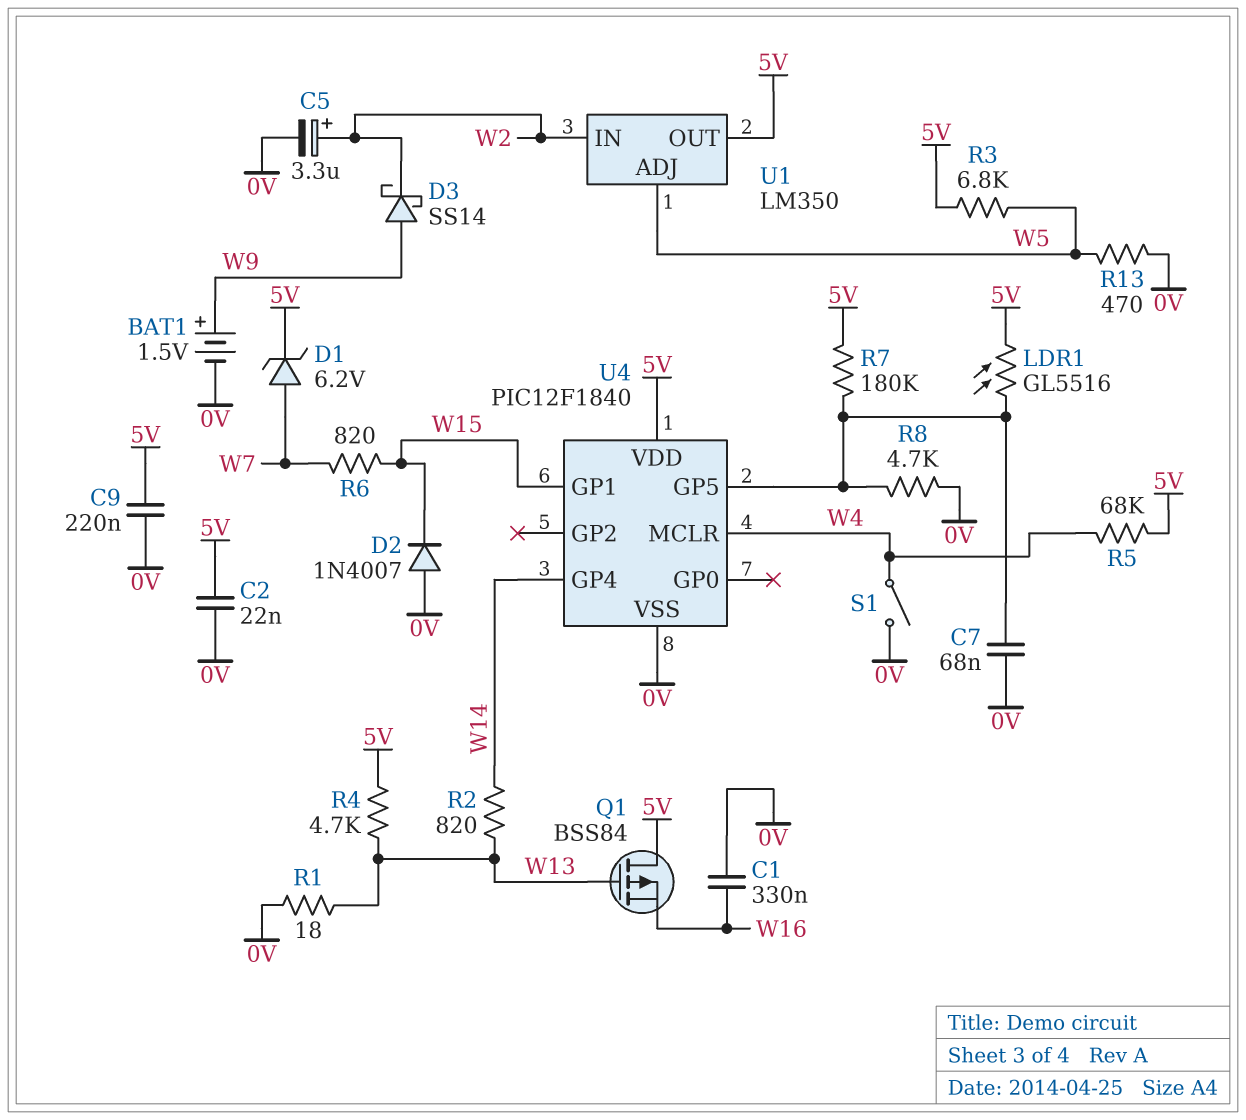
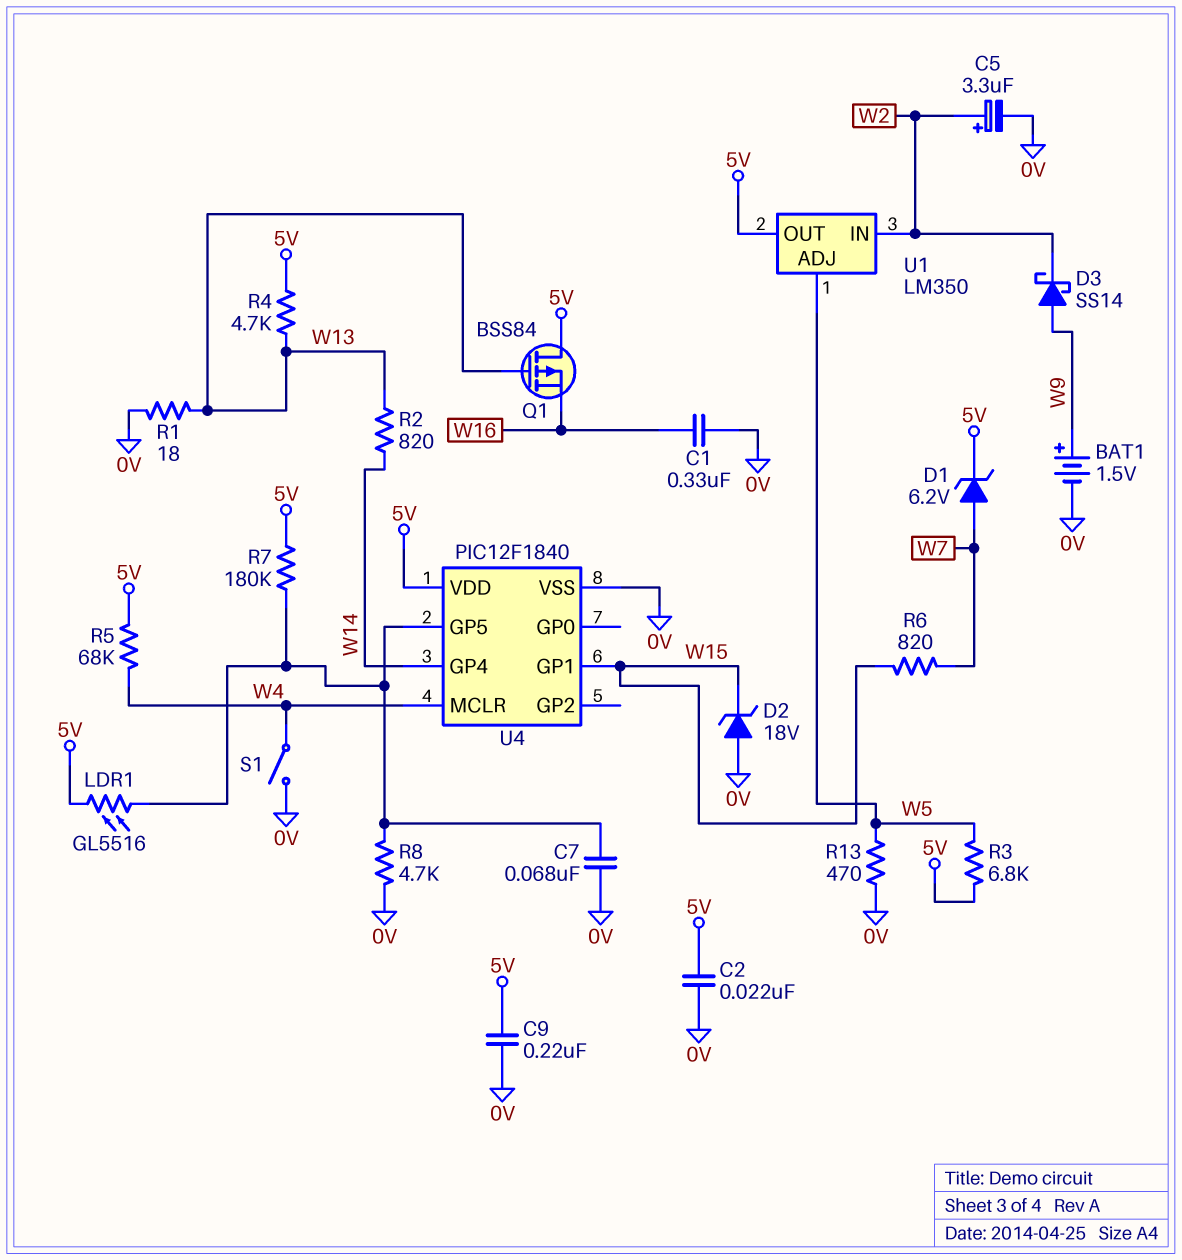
D2: diode 1N4007 (A 0V, K W15) -> zener 18V (A 0V, K W15)

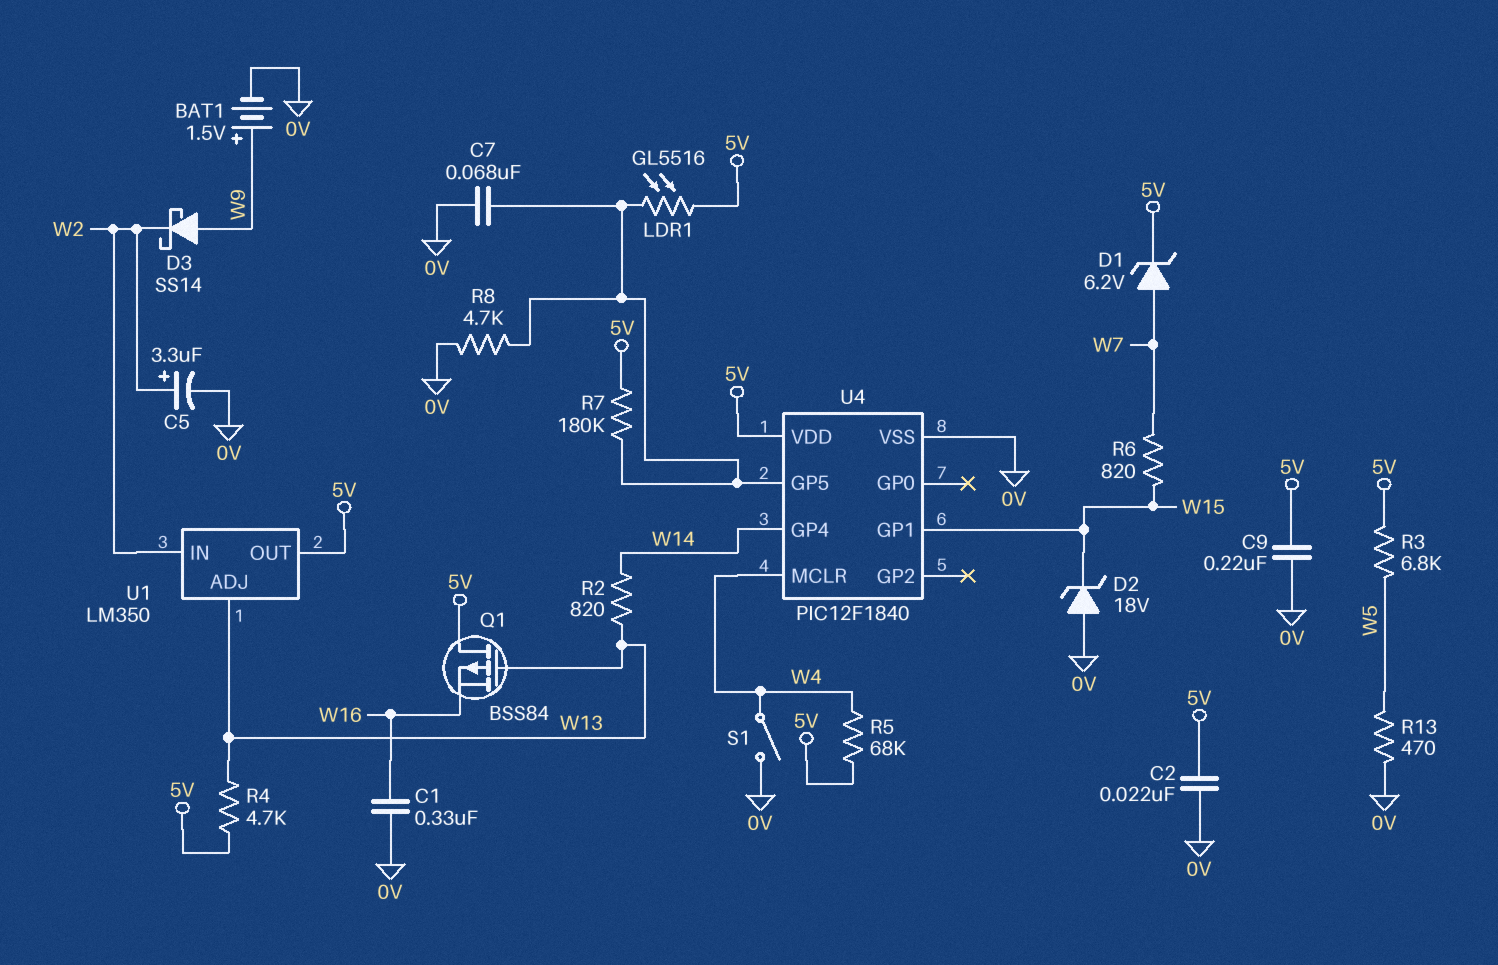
R1: 18 (0V, W13) -> none
U1 pin ADJ: W5 -> W13

